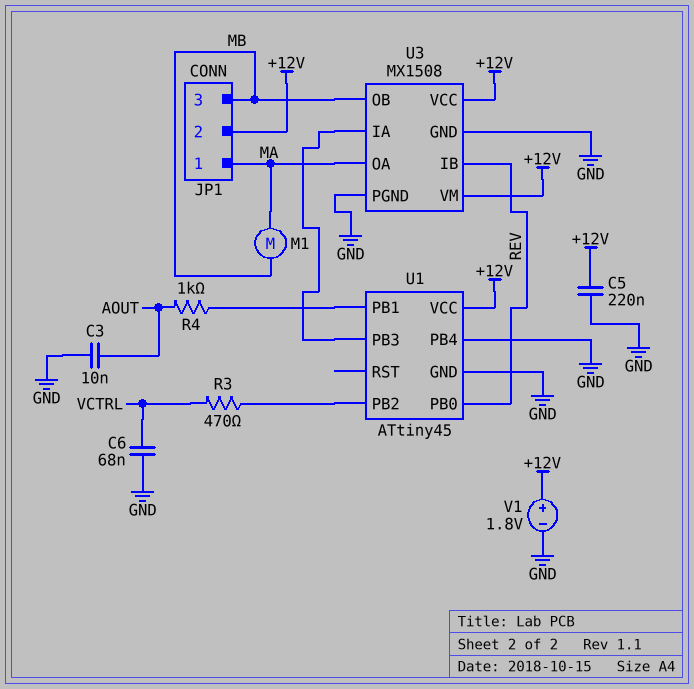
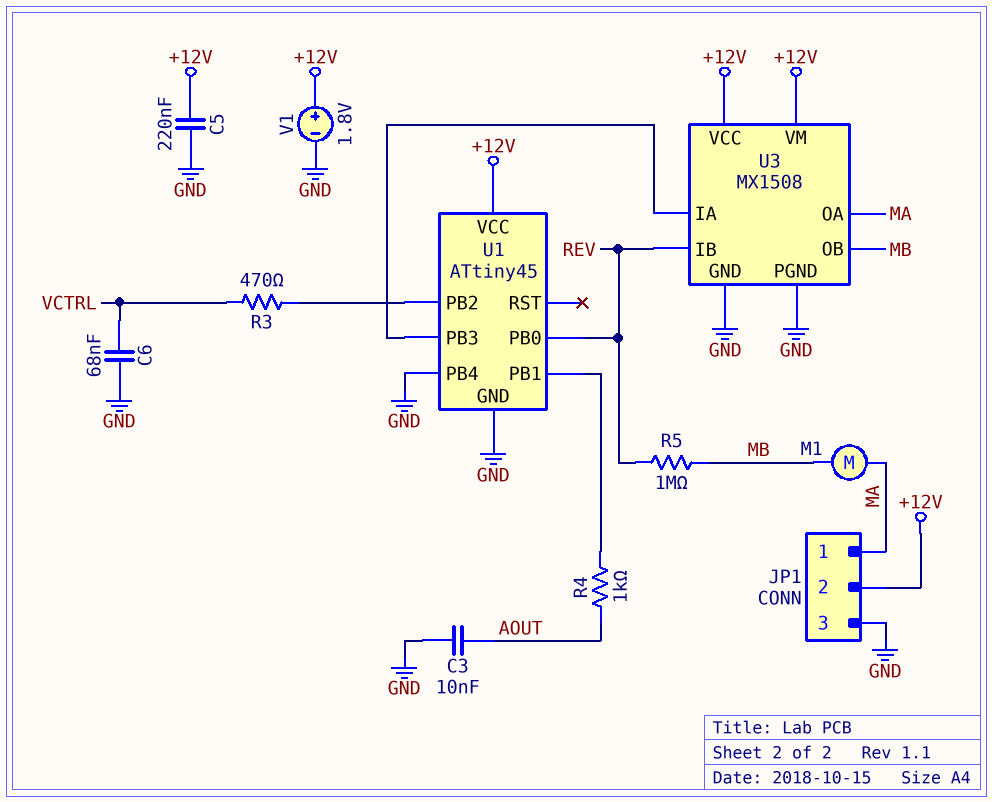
JP1 pin 3: MB -> GND
R5: none -> 1M (MB, REV)

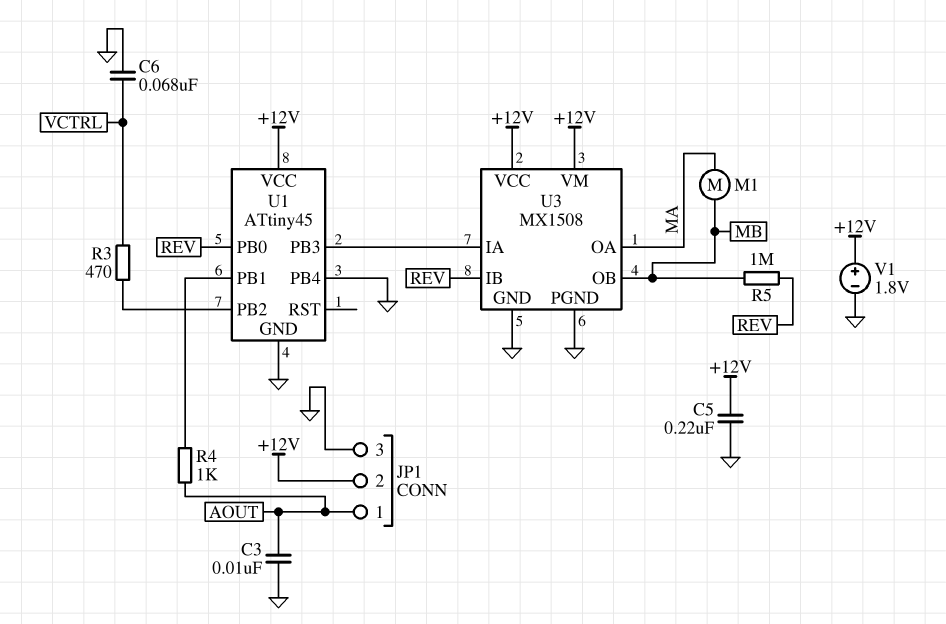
JP1 pin 1: MA -> AOUT

